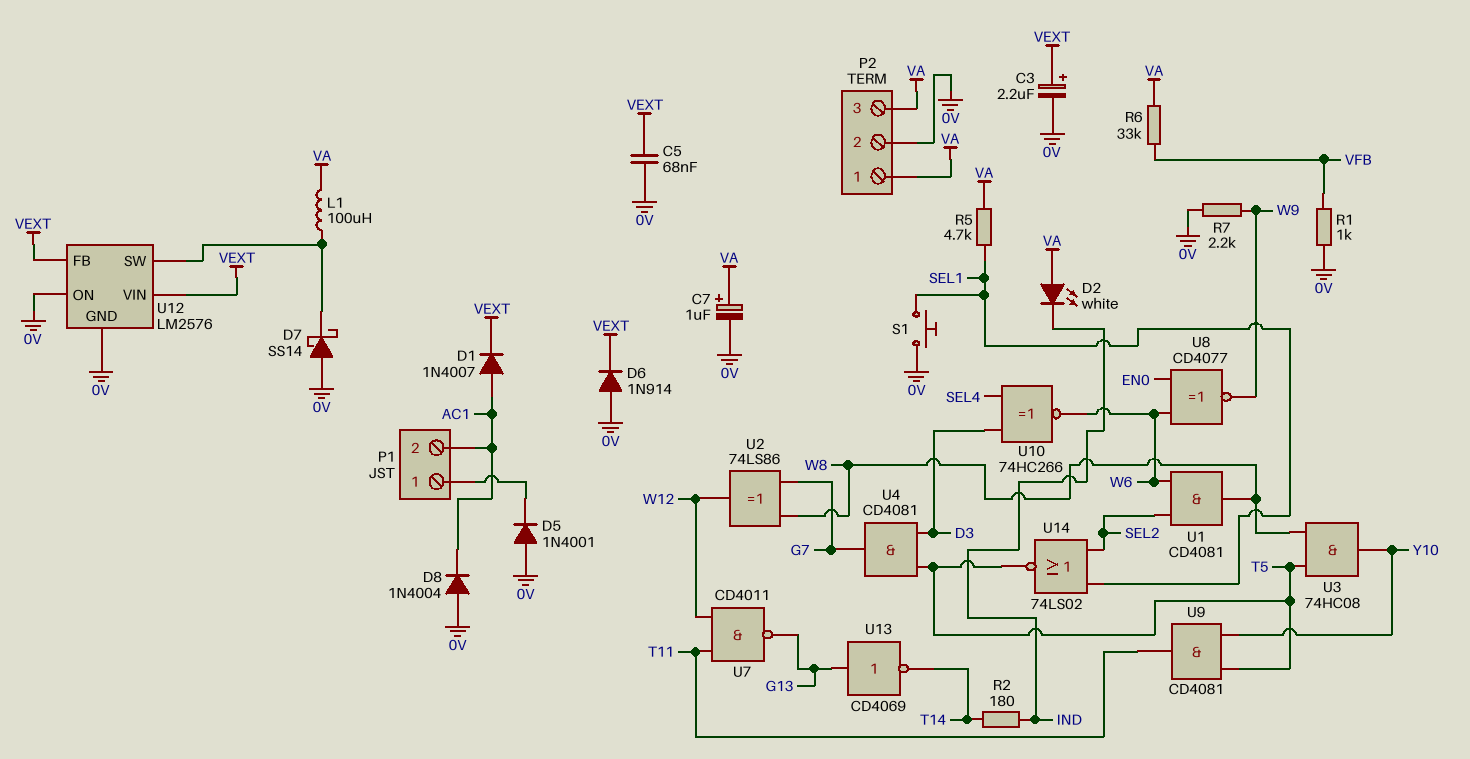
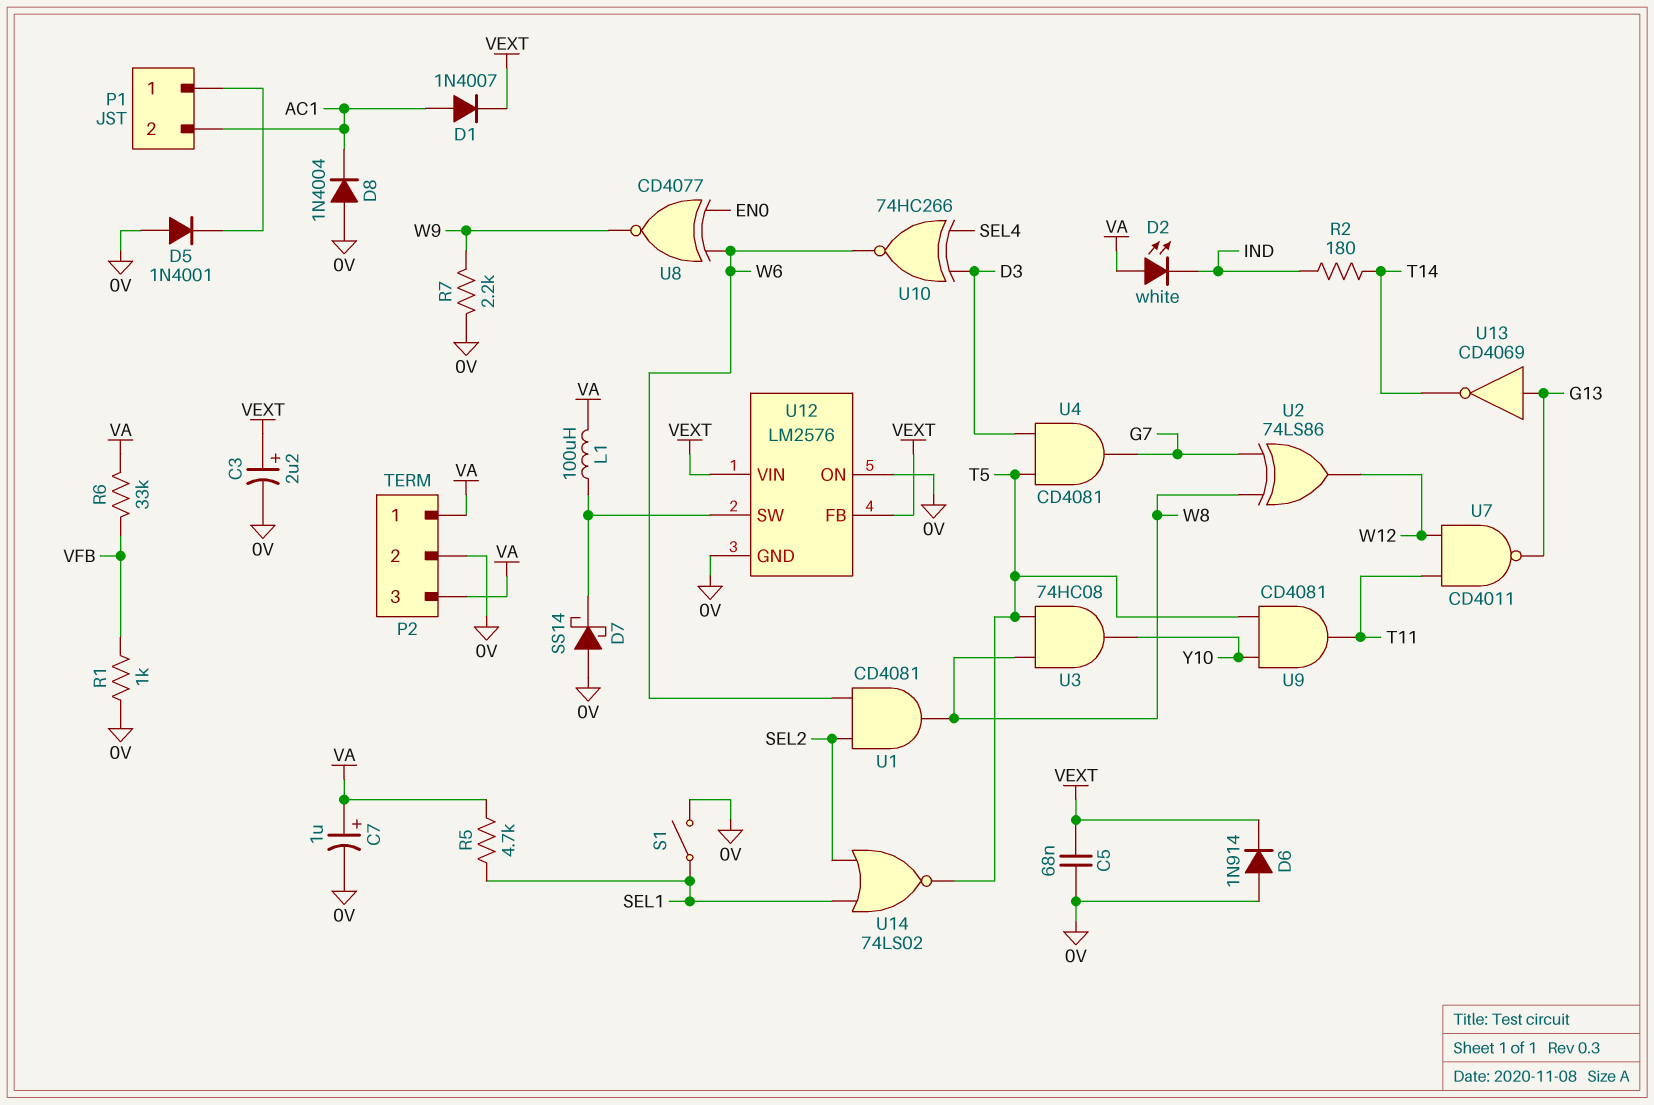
S1: button (0V, SEL1) -> switch (0V, SEL1)

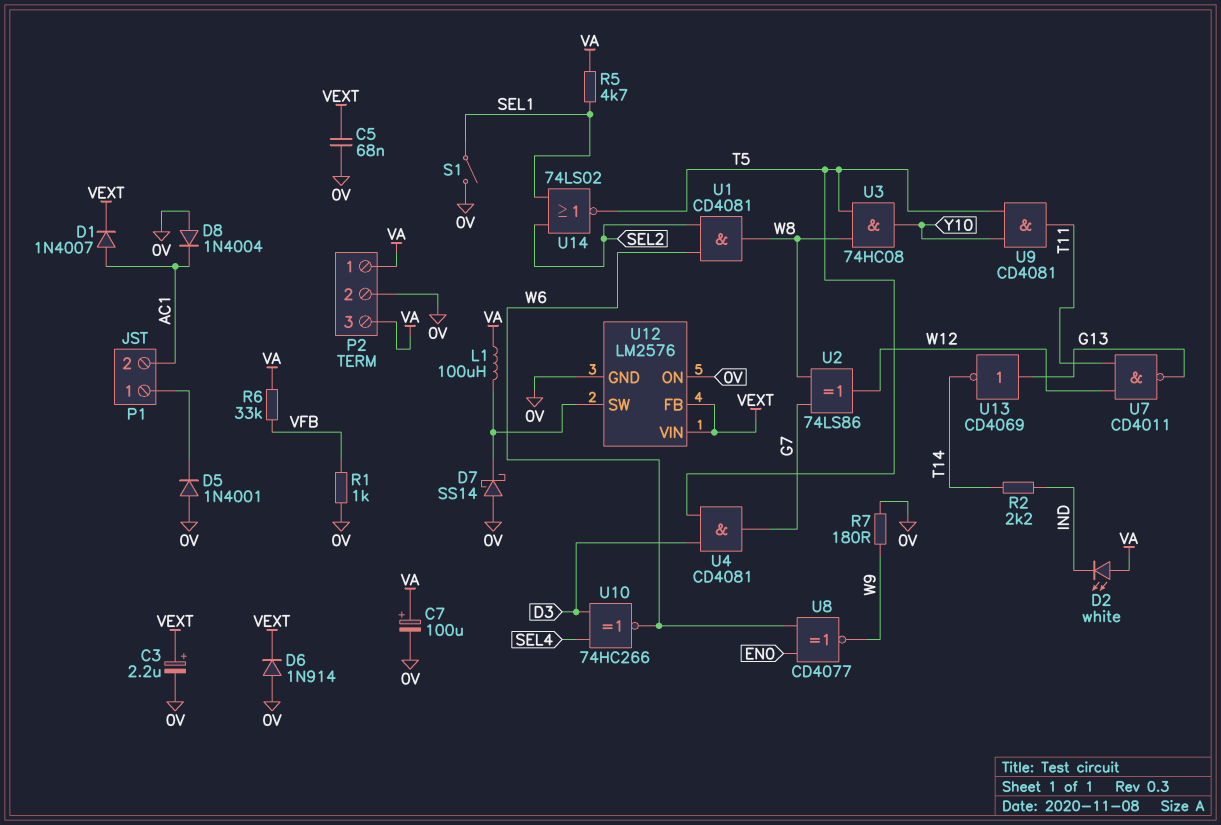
C7: 1uF (plus VA, minus 0V) -> 100uF (plus VA, minus 0V)
R2: 180 (IND, T14) -> 2.2k (IND, T14)
R7: 2.2k (0V, W9) -> 180 (0V, W9)

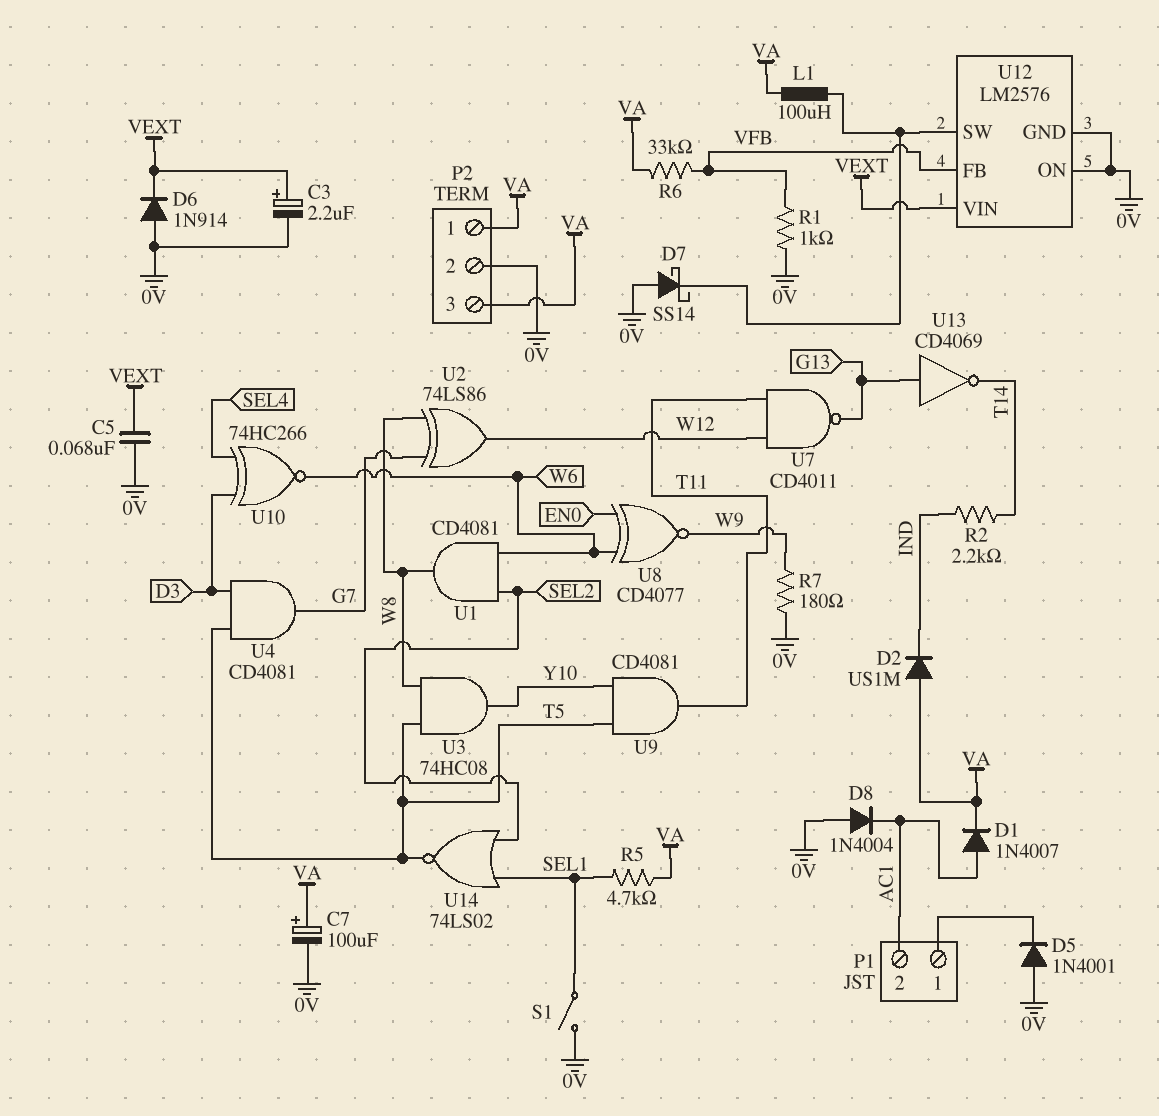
D1: diode 1N4007 (A AC1, K VEXT) -> diode 1N4007 (A AC1, K VA)
D2: LED white (A VA, K IND) -> diode US1M (A VA, K IND)
U12 pin FB: VEXT -> VFB

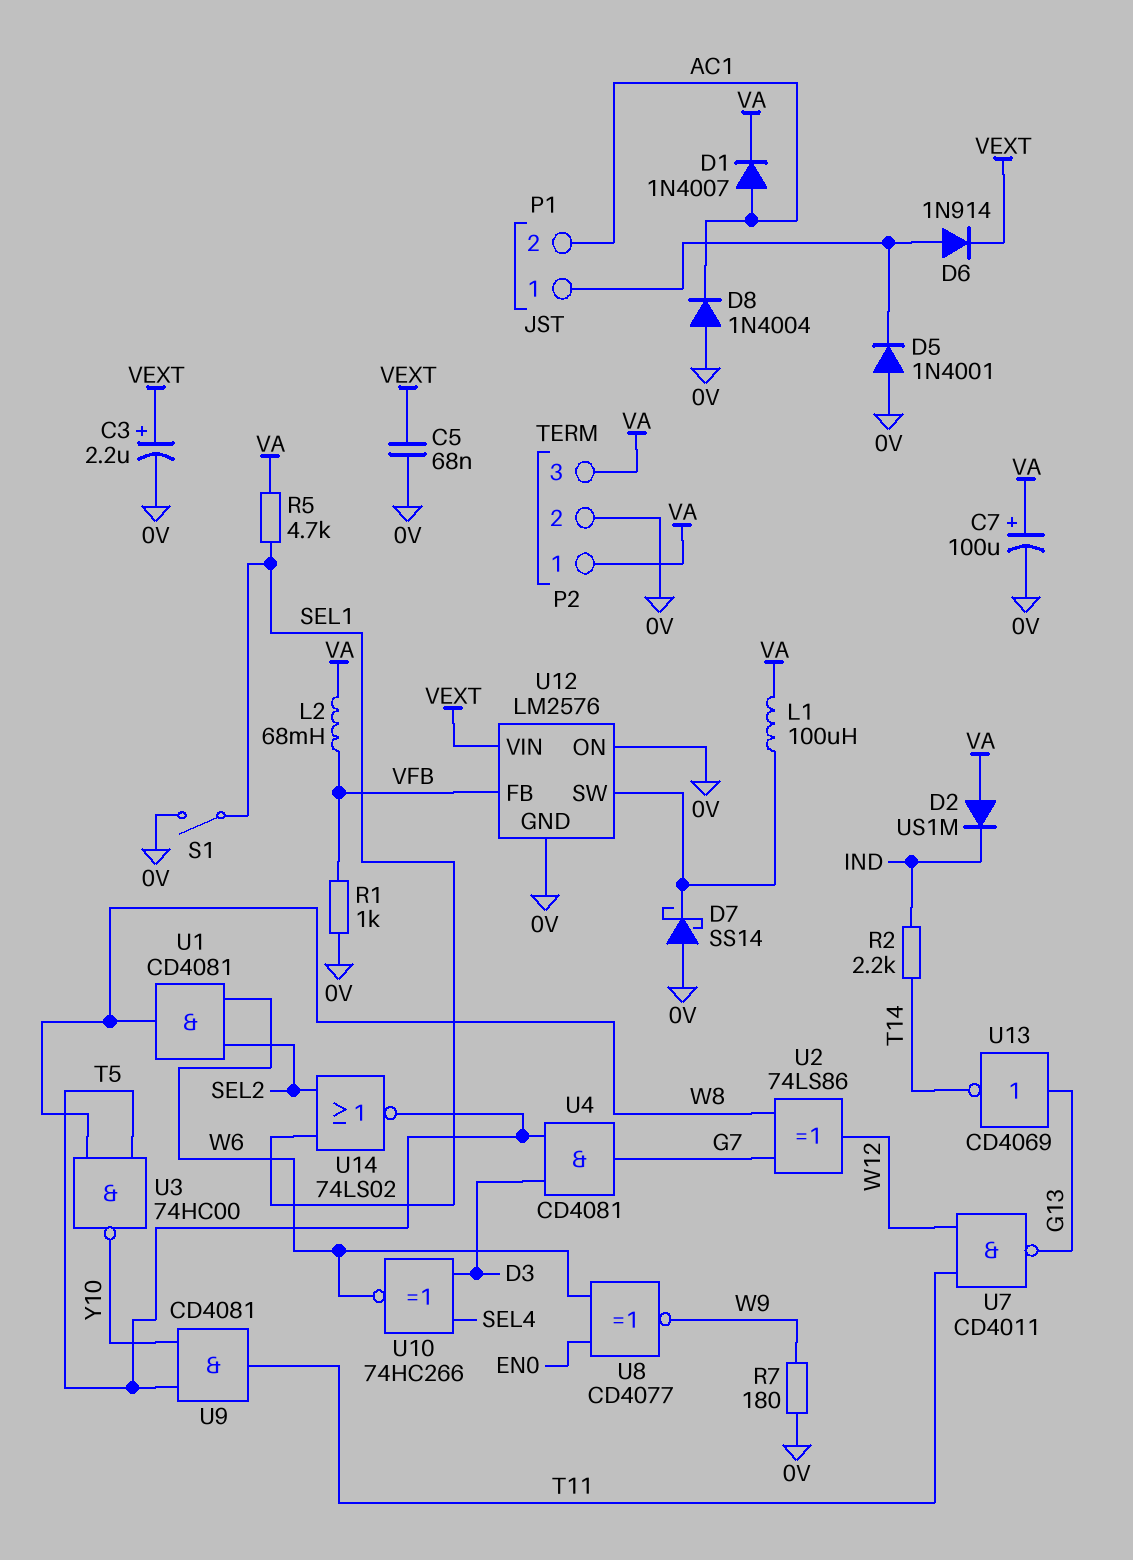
D6: diode 1N914 (A 0V, K VEXT) -> diode 1N914 (A P1/1, K VEXT)
L2: none -> 68mH (VA, VFB)
R6: 33k (VA, VFB) -> none
U3: AND 74HC08 (in T5, in W8, out Y10) -> NAND 74HC00 (in T5, in W8, out Y10)

